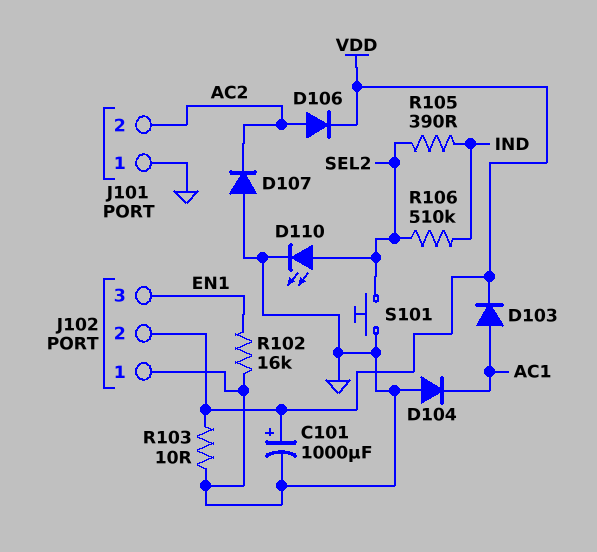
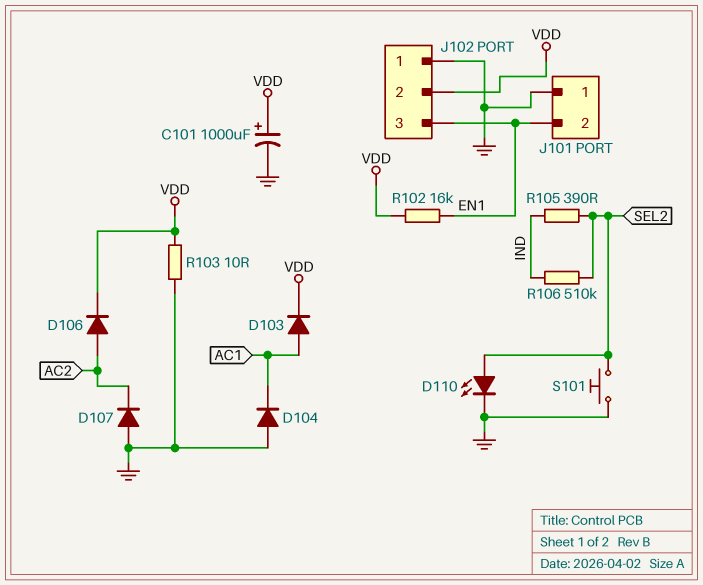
J101 pin 2: AC2 -> EN1
R102: 16k (EN1, GND) -> 16k (EN1, VDD)

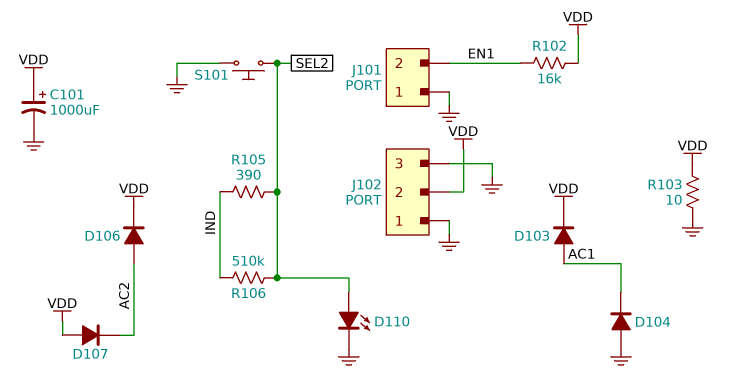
D107: diode (A GND, K AC2) -> diode (A VDD, K AC2)
J102 pin 3: EN1 -> GND

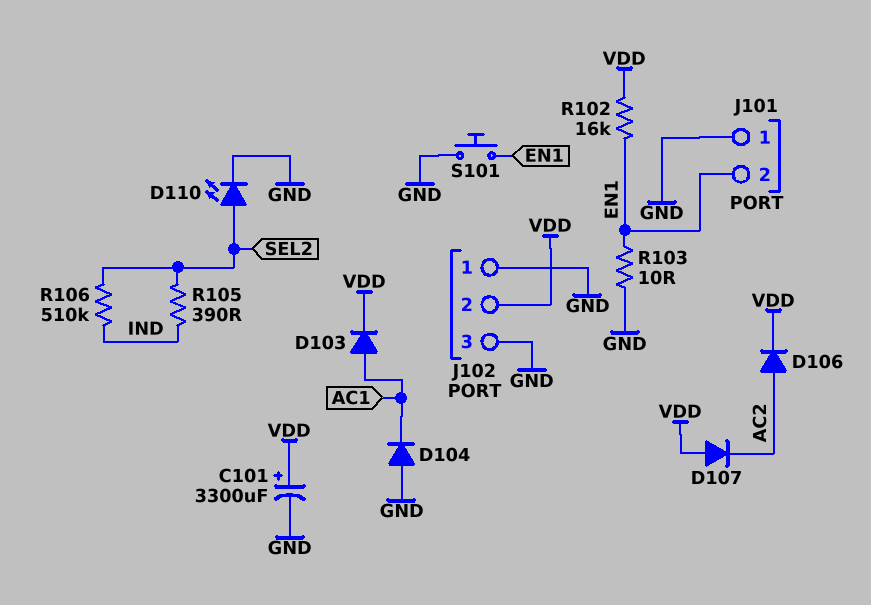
C101: 1000uF (plus VDD, minus GND) -> 3300uF (plus VDD, minus GND)
R103: 10 (GND, VDD) -> 10 (EN1, GND)
S101: button (GND, SEL2) -> button (EN1, GND)

